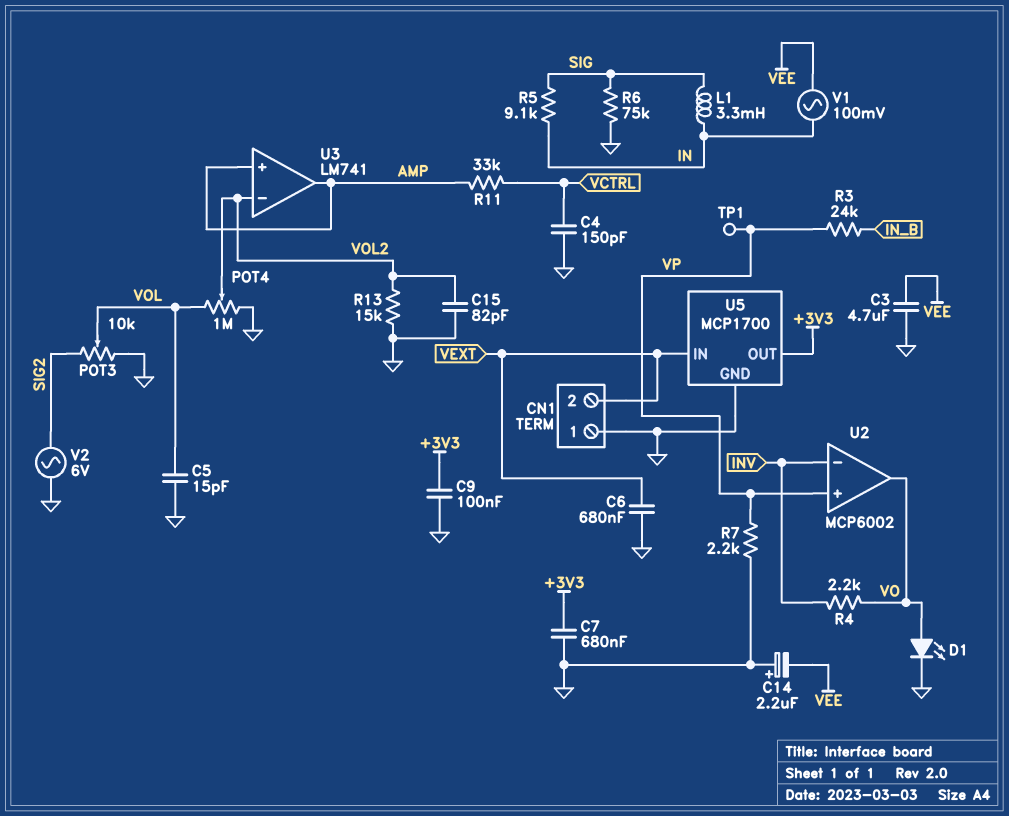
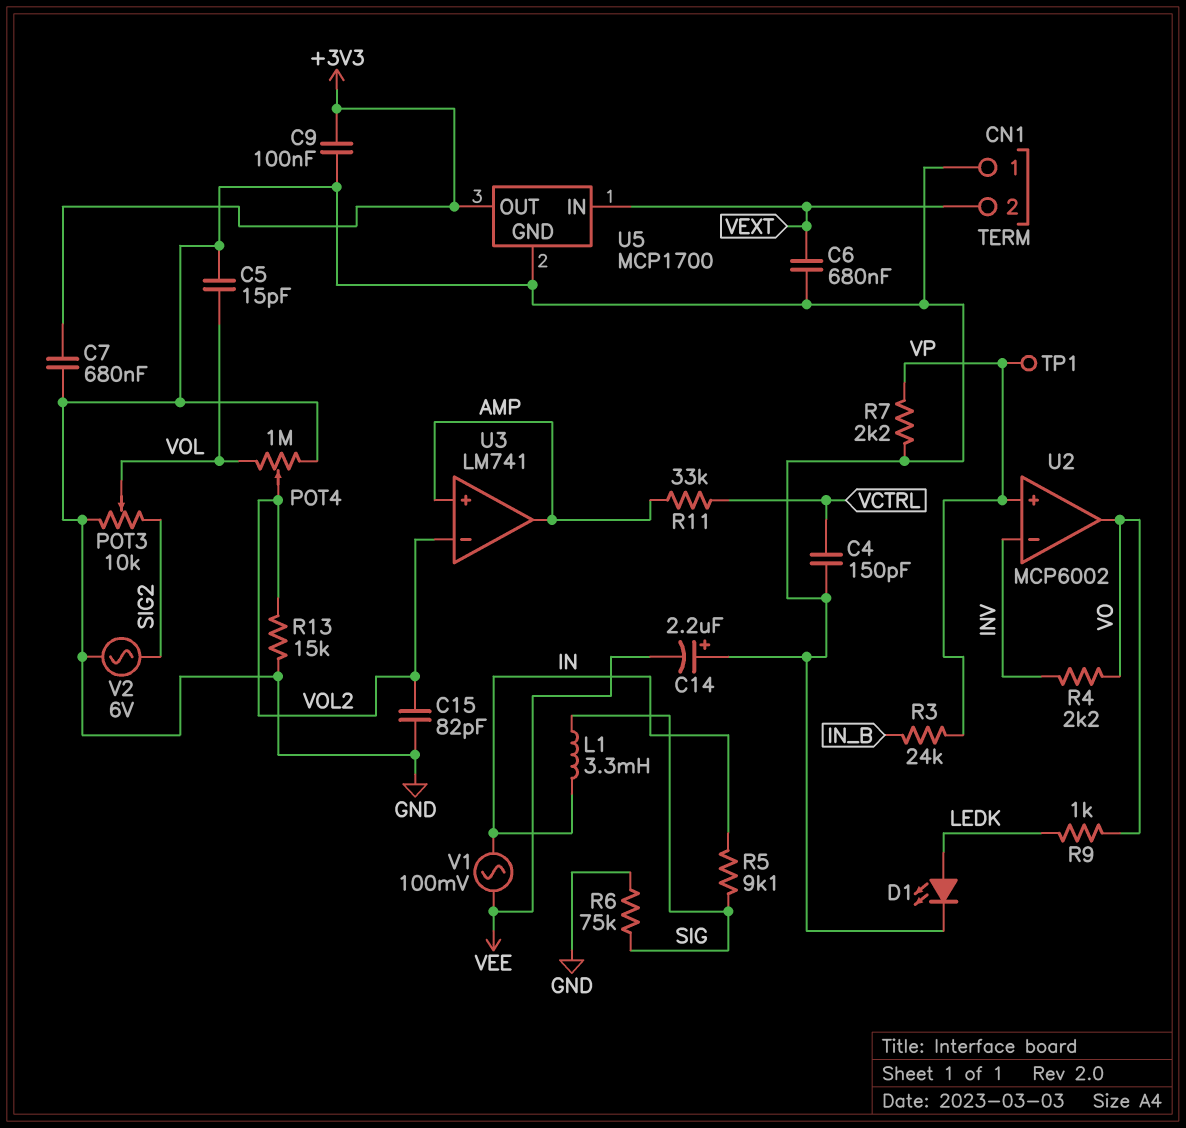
C3: 4.7uF (GND, VEE) -> none
D1: LED (A VO, K GND) -> LED (A LEDK, K GND)
R9: none -> 1k (LEDK, VO)

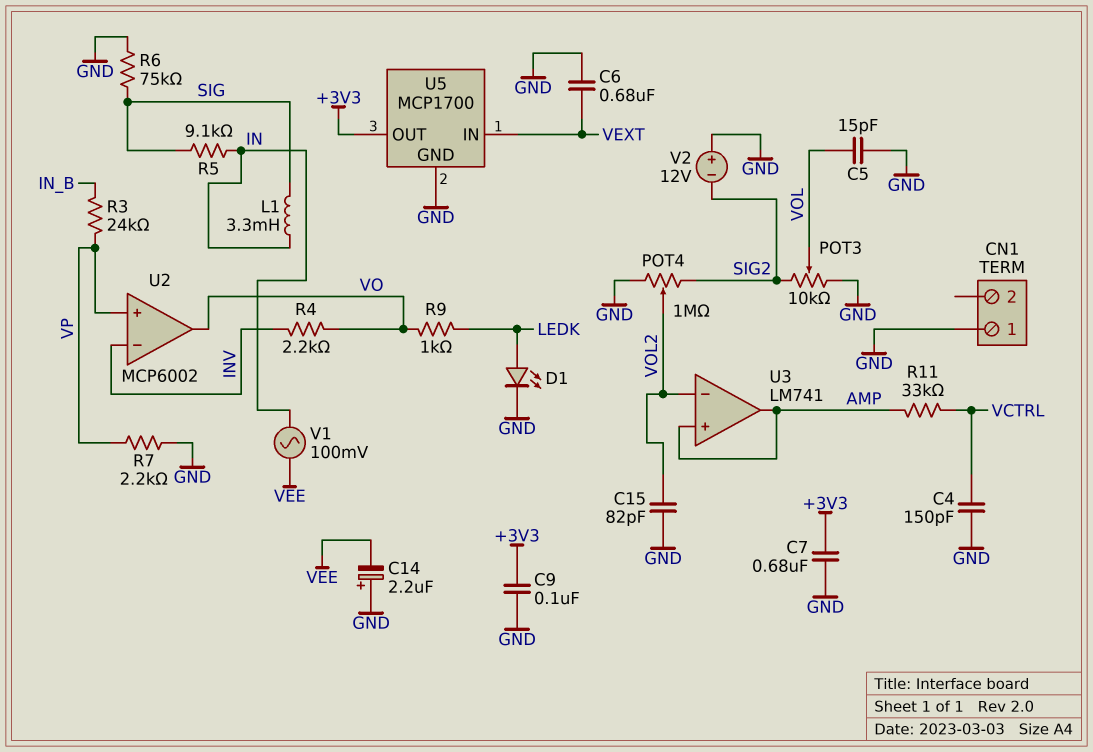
CN1 pin 2: VEXT -> none
POT4: 1M (GND, VOL, wiper VOL2) -> 1M (GND, SIG2, wiper VOL2)
R13: 15k (GND, VOL2) -> none
TP1: test point (VP) -> none
V2: AC 6V (GND, SIG2) -> 12V (plus GND, minus SIG2)

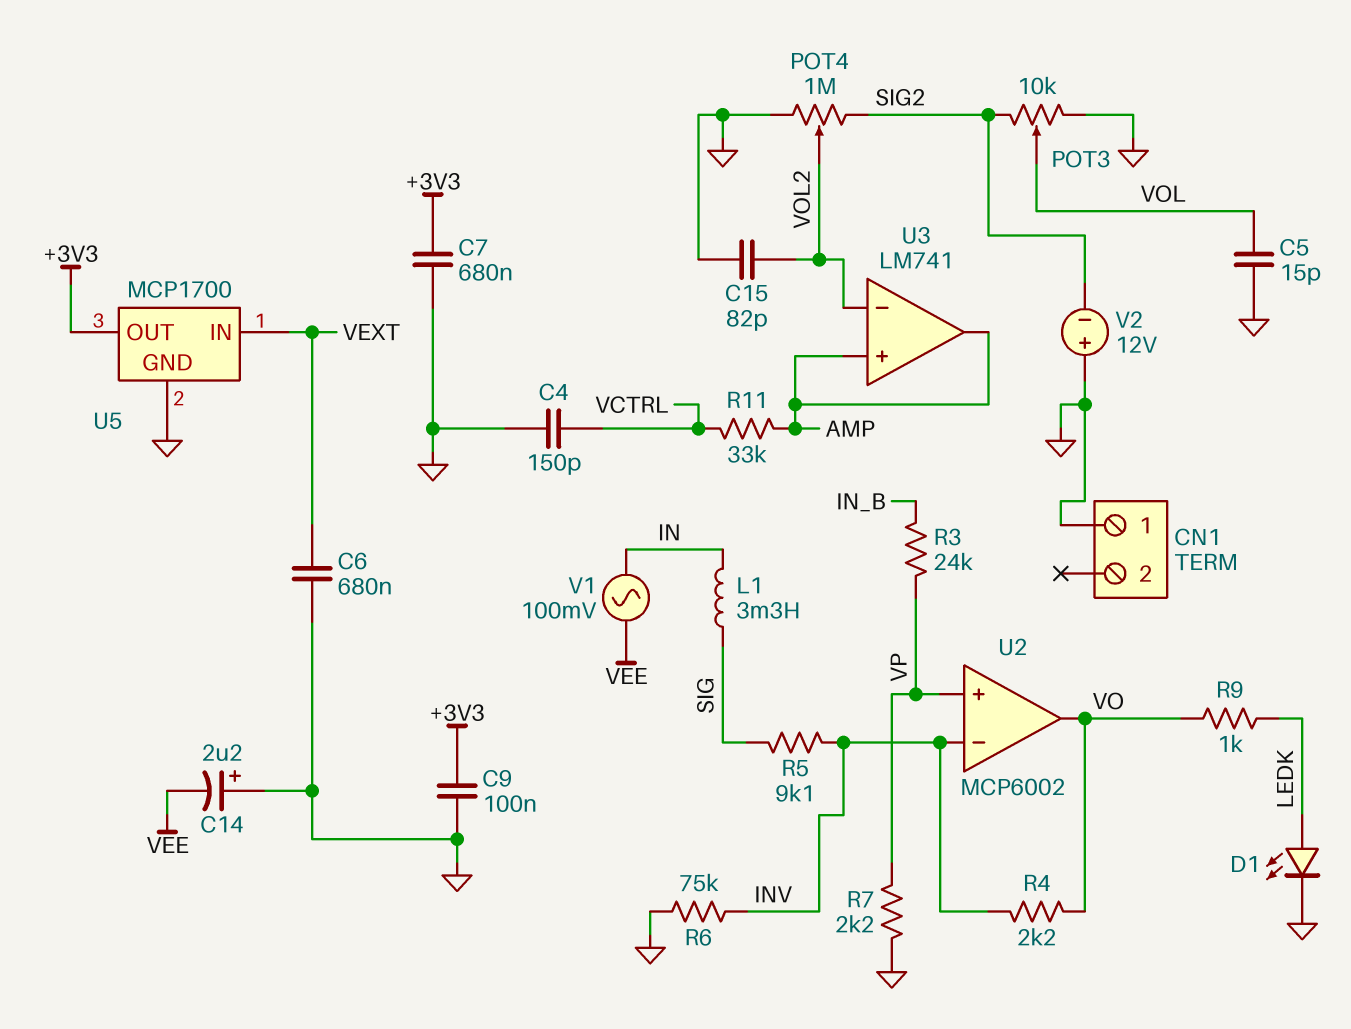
R5: 9.1k (IN, SIG) -> 9.1k (INV, SIG)
R6: 75k (GND, SIG) -> 75k (GND, INV)

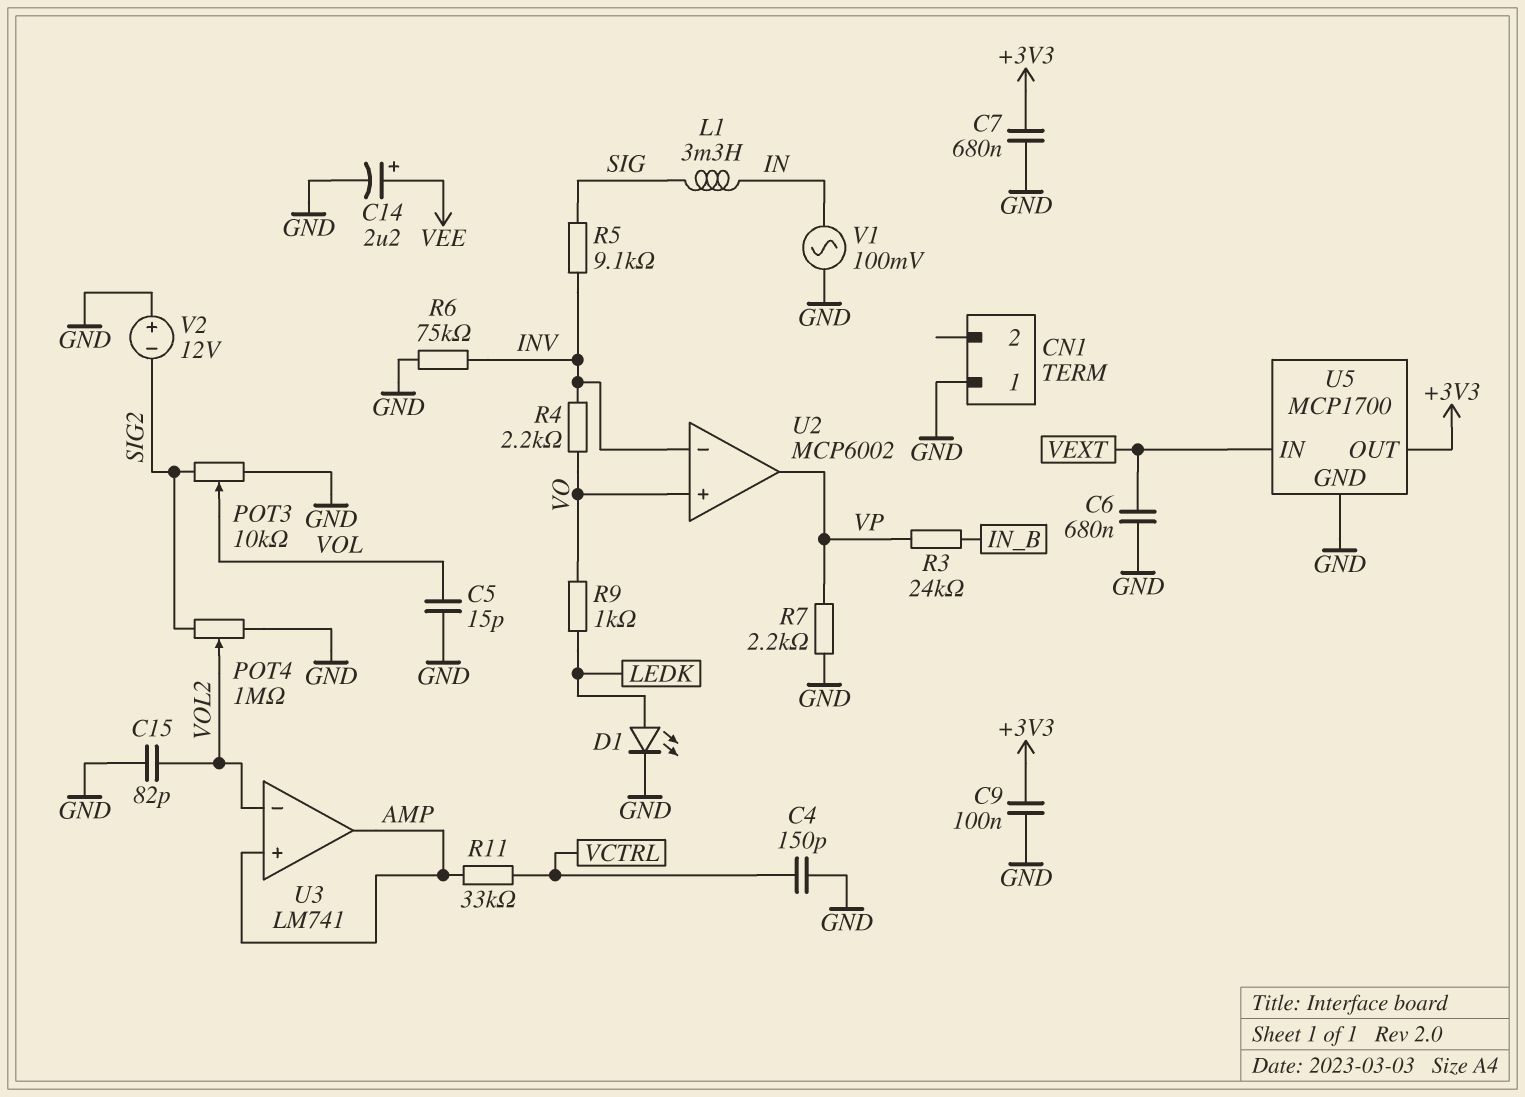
C14: 2.2uF (plus GND, minus VEE) -> 2.2uF (plus VEE, minus GND)
U2 pin in+: VP -> VO
U2 pin out: VO -> VP
V1: AC 100mV (IN, VEE) -> AC 100mV (GND, IN)

